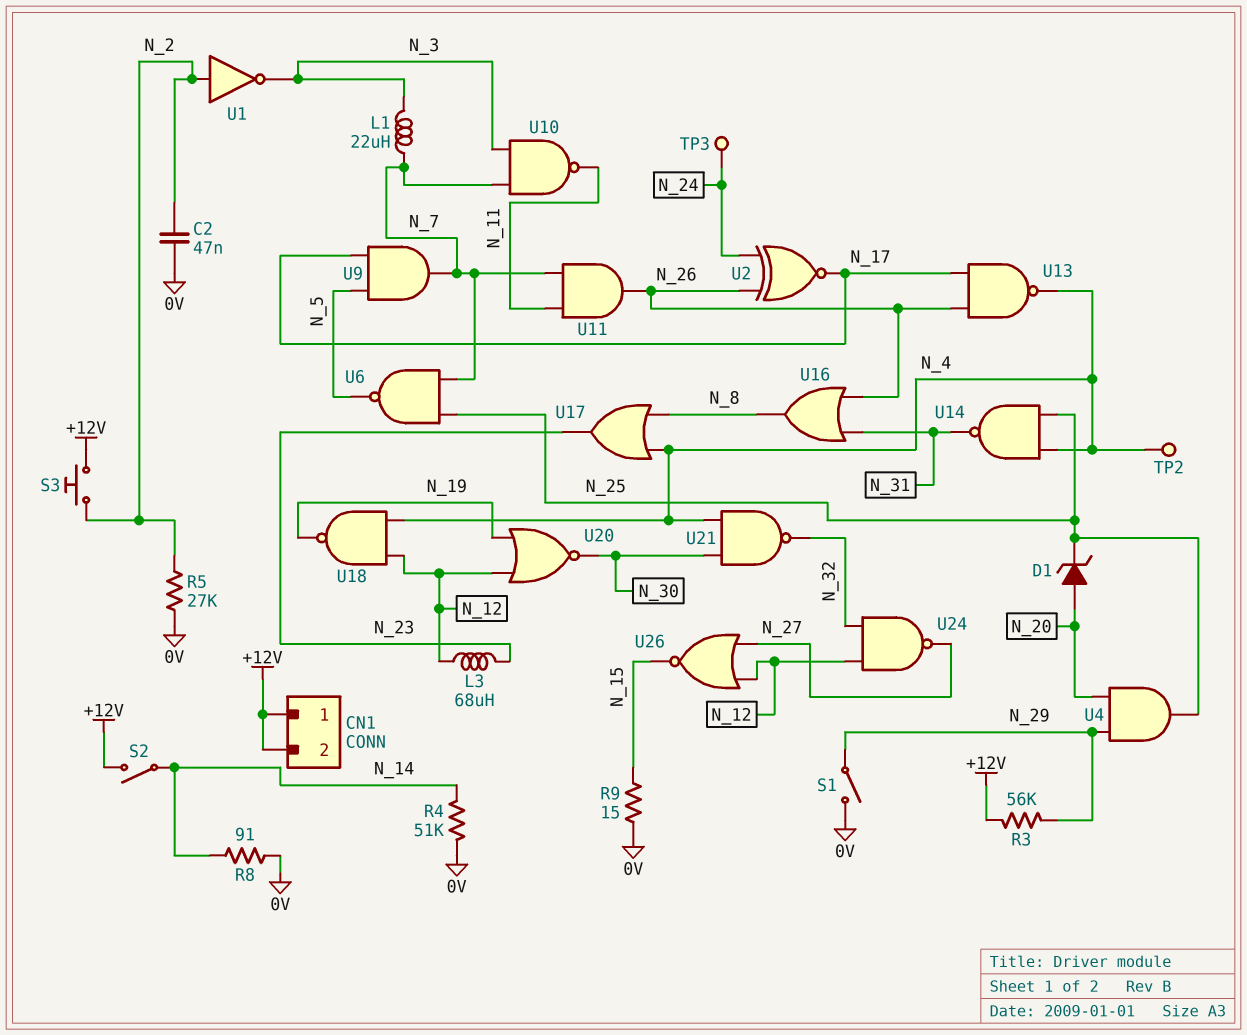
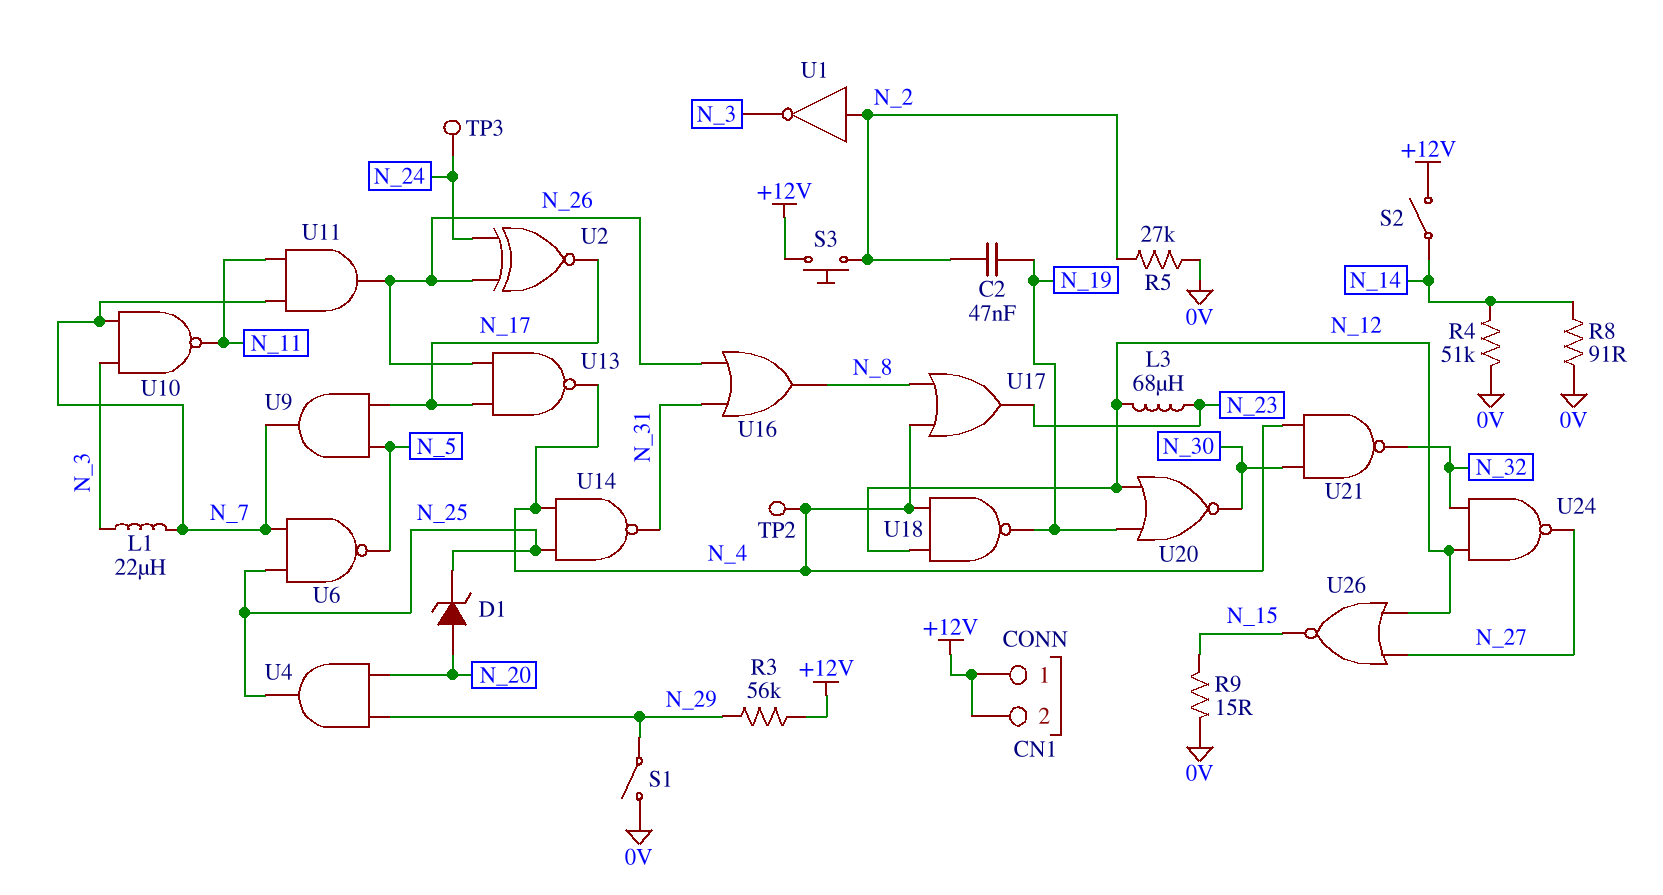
C2: 47nF (0V, N_2) -> 47nF (N_2, N_19)

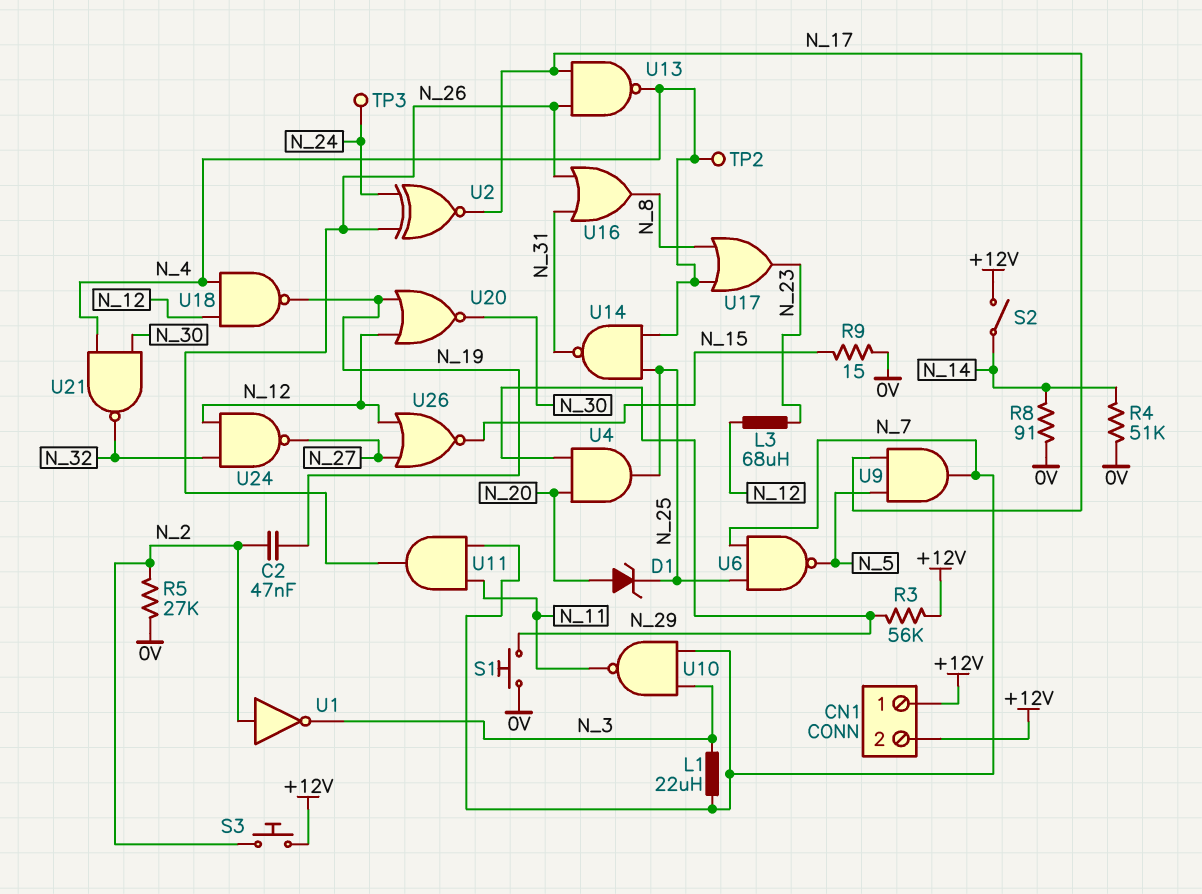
S1: switch (0V, N_29) -> button (0V, N_29)

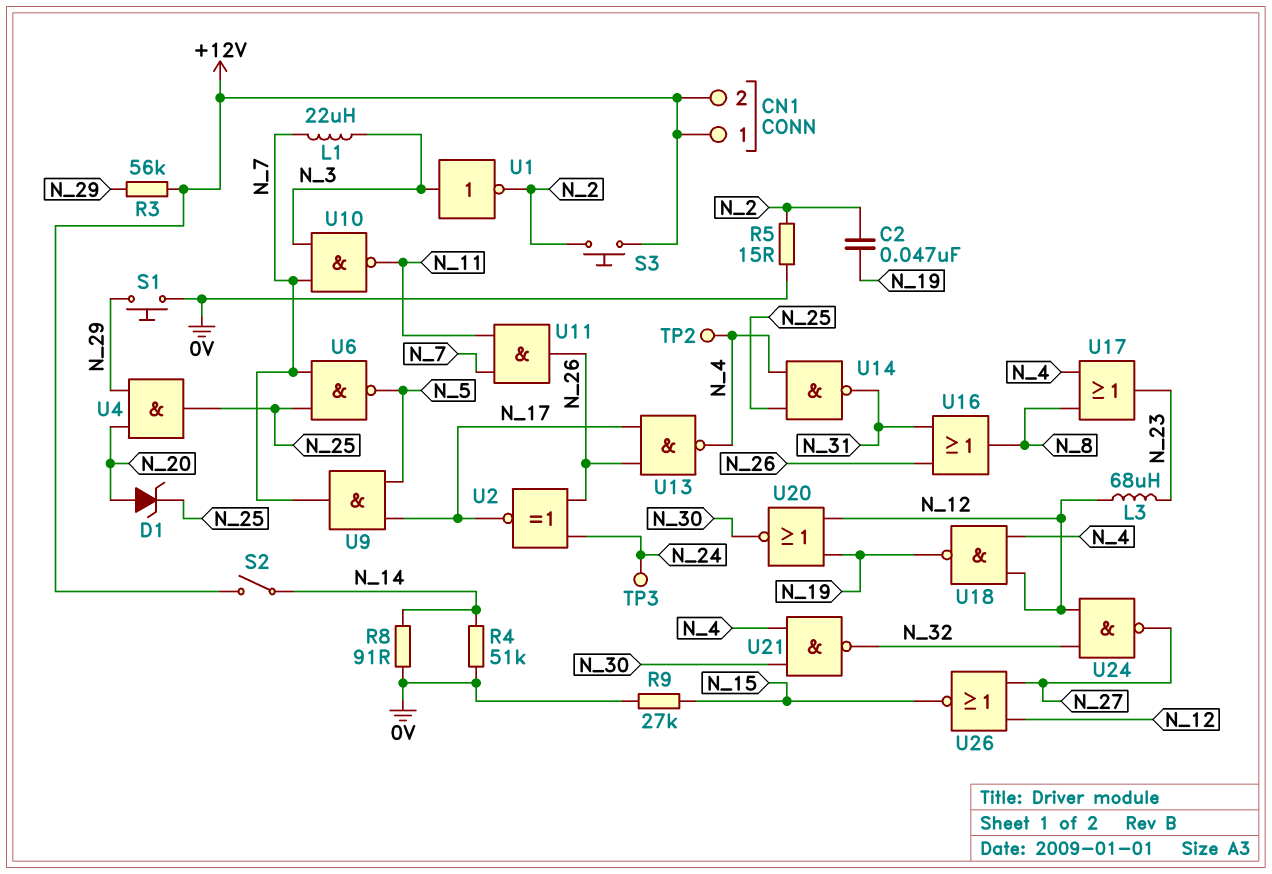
R5: 27k (0V, N_2) -> 15 (0V, N_2)
R9: 15 (0V, N_15) -> 27k (0V, N_15)
U1: NOT (in N_2, out N_3) -> NOT (in N_3, out N_2)

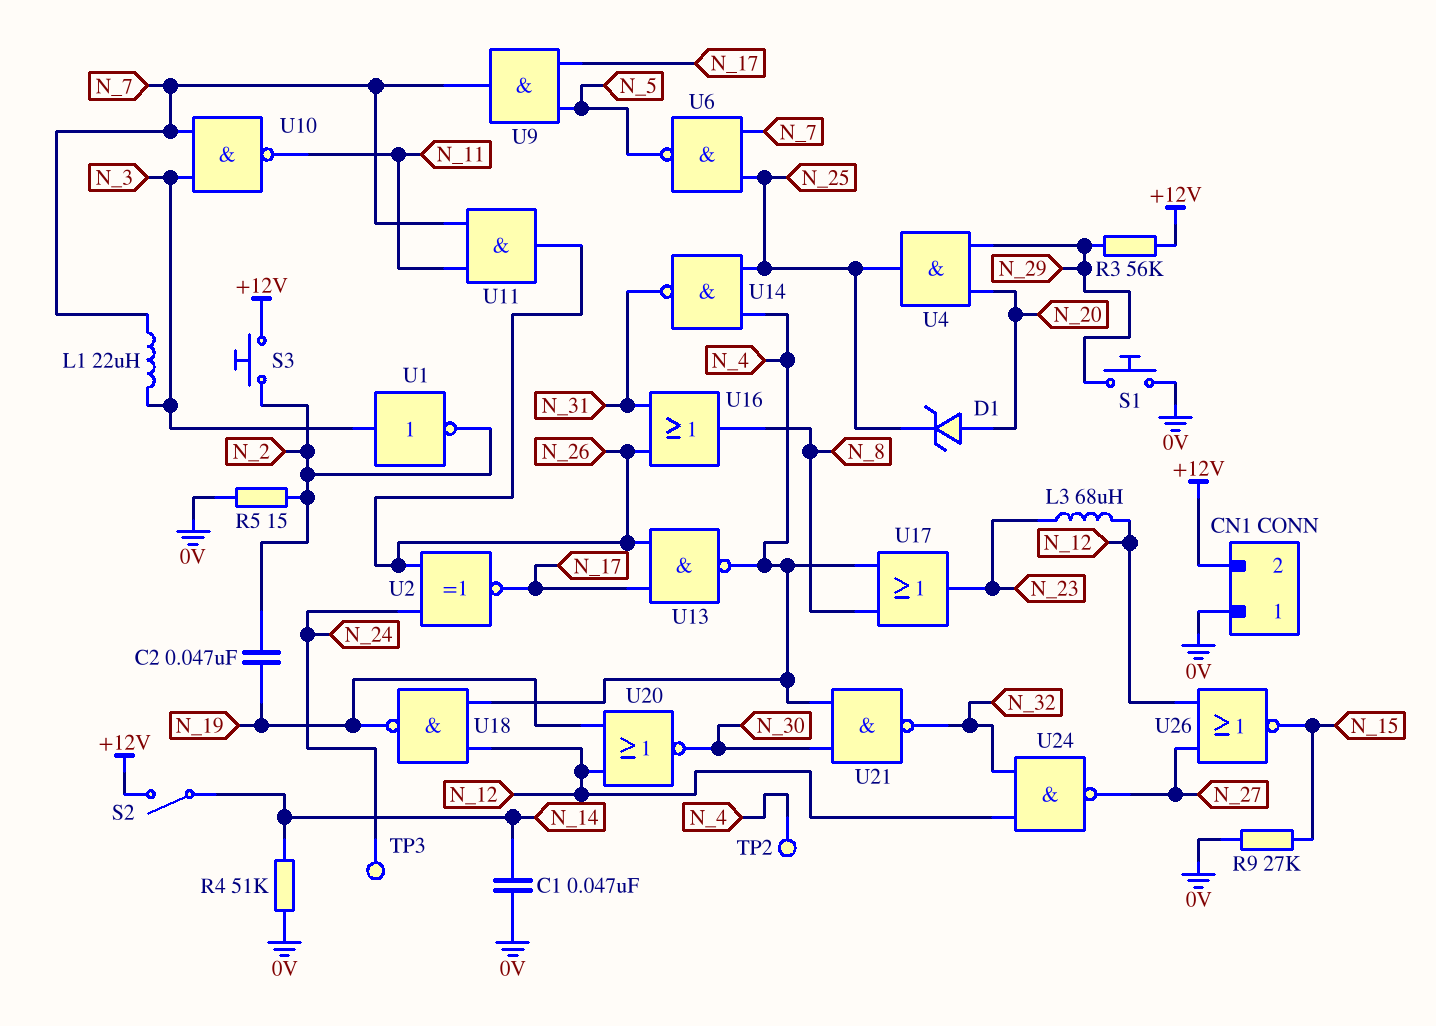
C1: none -> 47nF (0V, N_14)
CN1 pin 1: +12V -> 0V
R8: 91 (0V, N_14) -> none

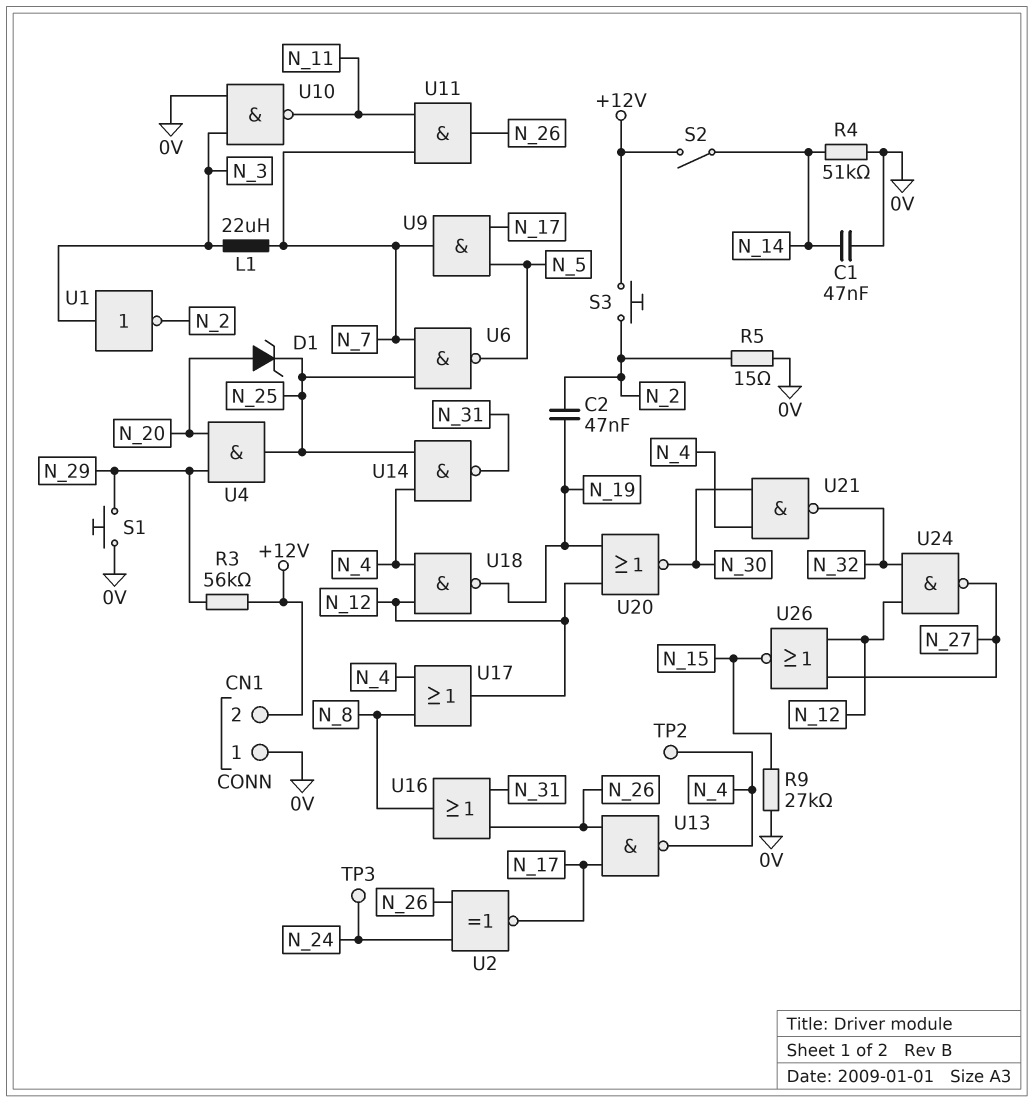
L3: 68uH (N_12, N_23) -> none
U10: NAND (in N_3, in N_7, out N_11) -> NAND (in 0V, in N_3, out N_11)
U17: OR (in N_4, in N_8, out N_23) -> OR (in N_4, in N_8, out N_12)

